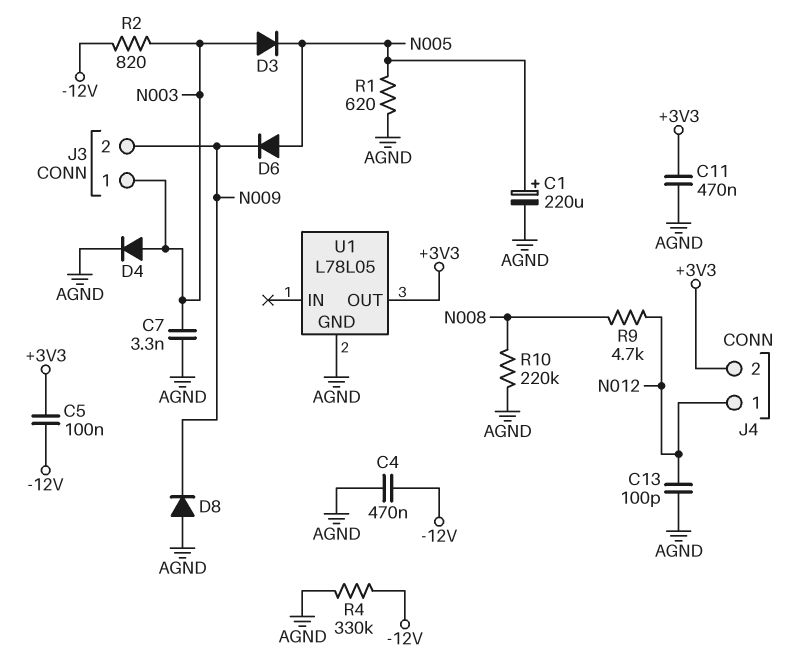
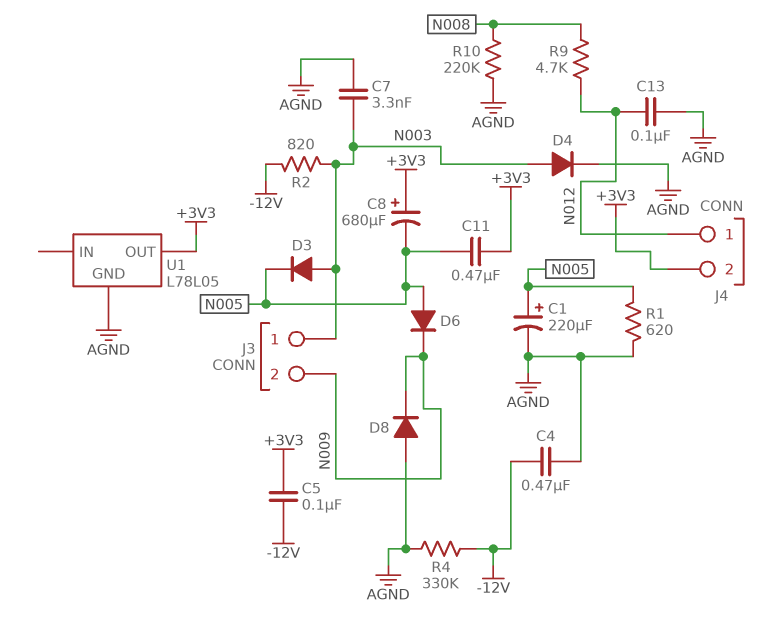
C8: none -> 680uF (plus +3V3, minus N005)
C11: 470nF (+3V3, AGND) -> 470nF (+3V3, N005)
C13: 100pF (AGND, N012) -> 100nF (AGND, N012)

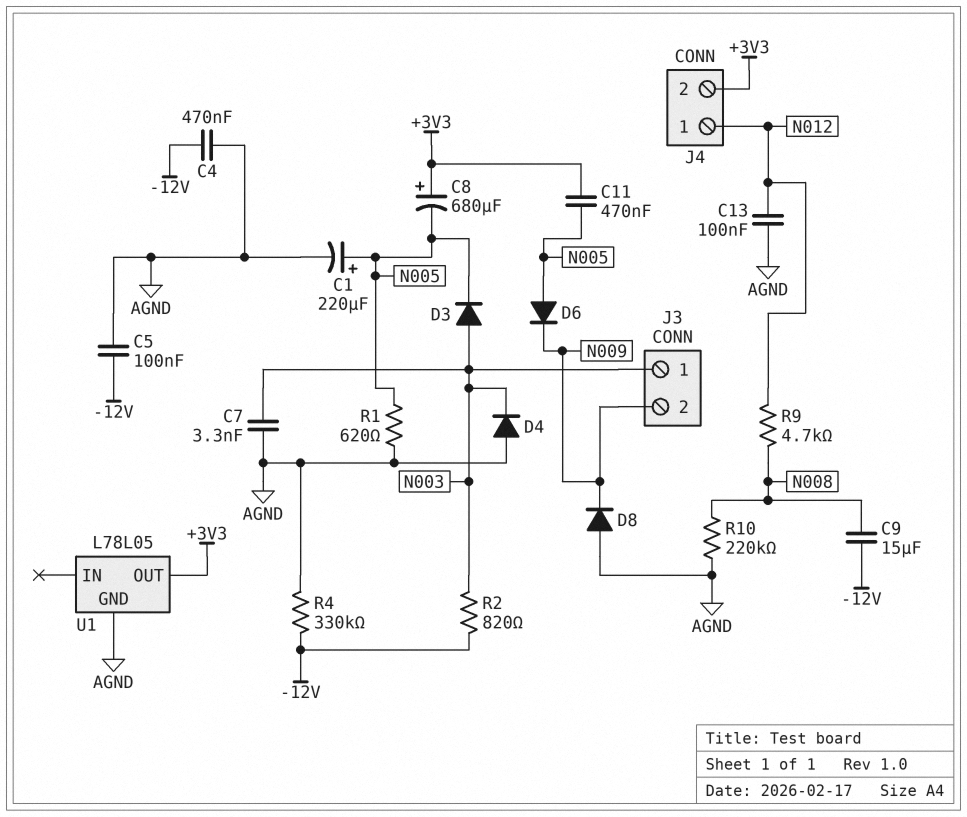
C5: 100nF (+3V3, -12V) -> 100nF (-12V, AGND)
C9: none -> 15uF (-12V, N008)
D4: diode (A N003, K AGND) -> diode (A AGND, K N003)

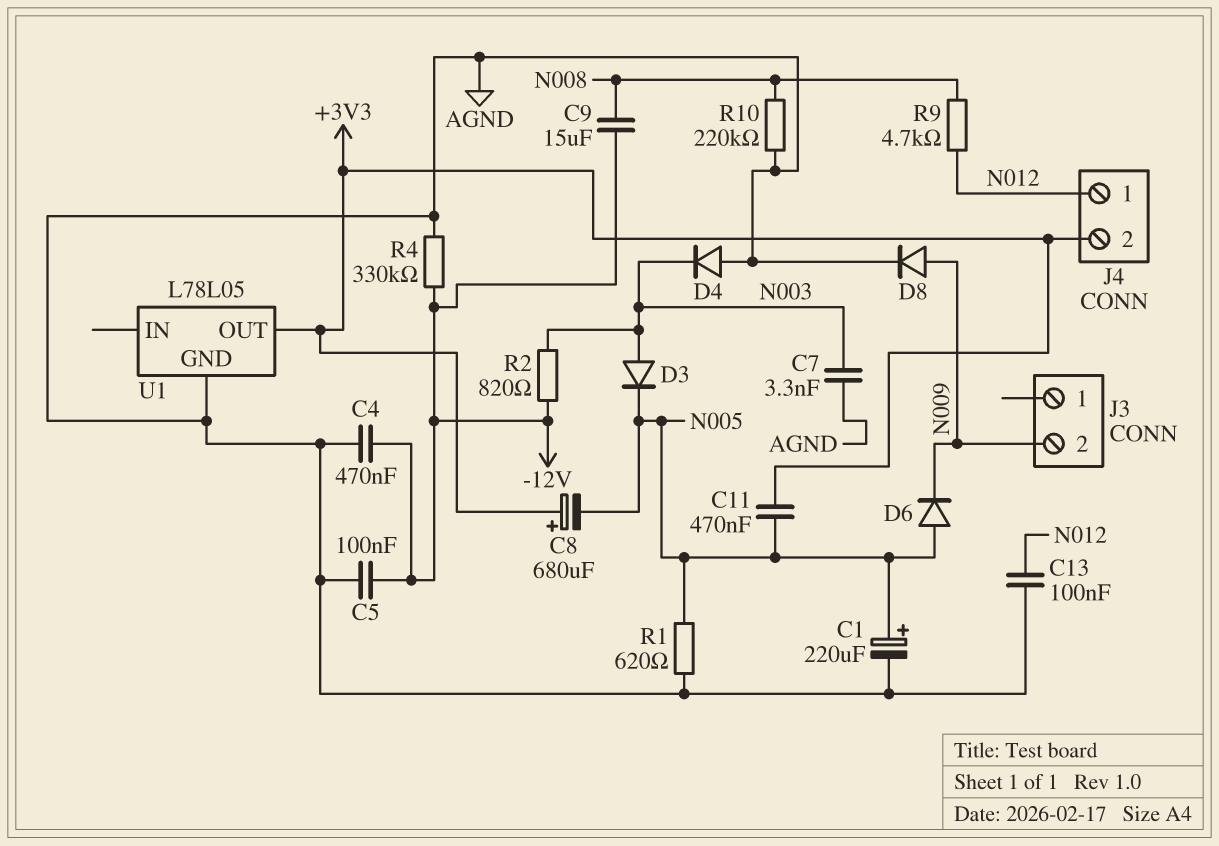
D8: diode (A AGND, K N009) -> diode (A N009, K AGND)
J3 pin 1: N003 -> none

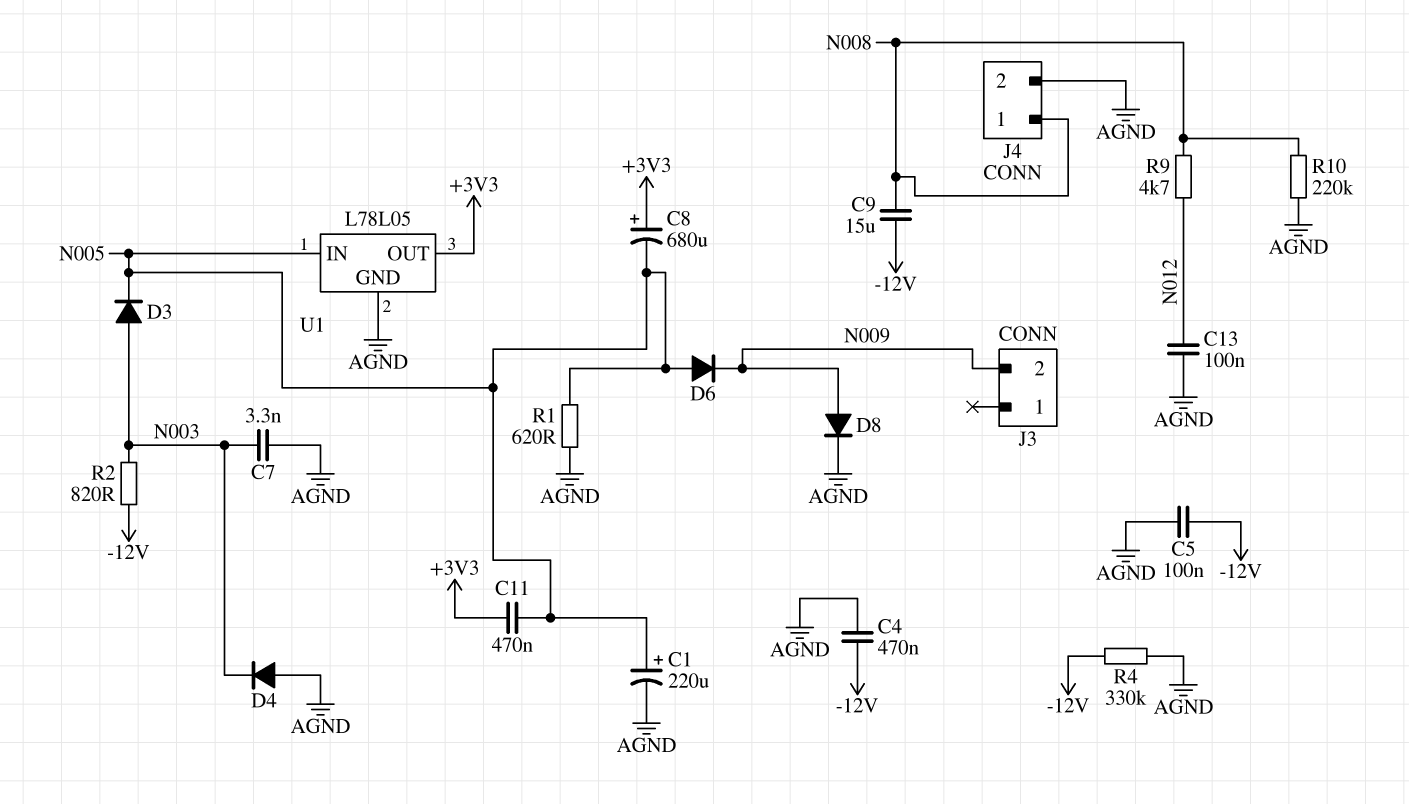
J4 pin 1: N012 -> N008
J4 pin 2: +3V3 -> AGND
U1 pin IN: none -> N005

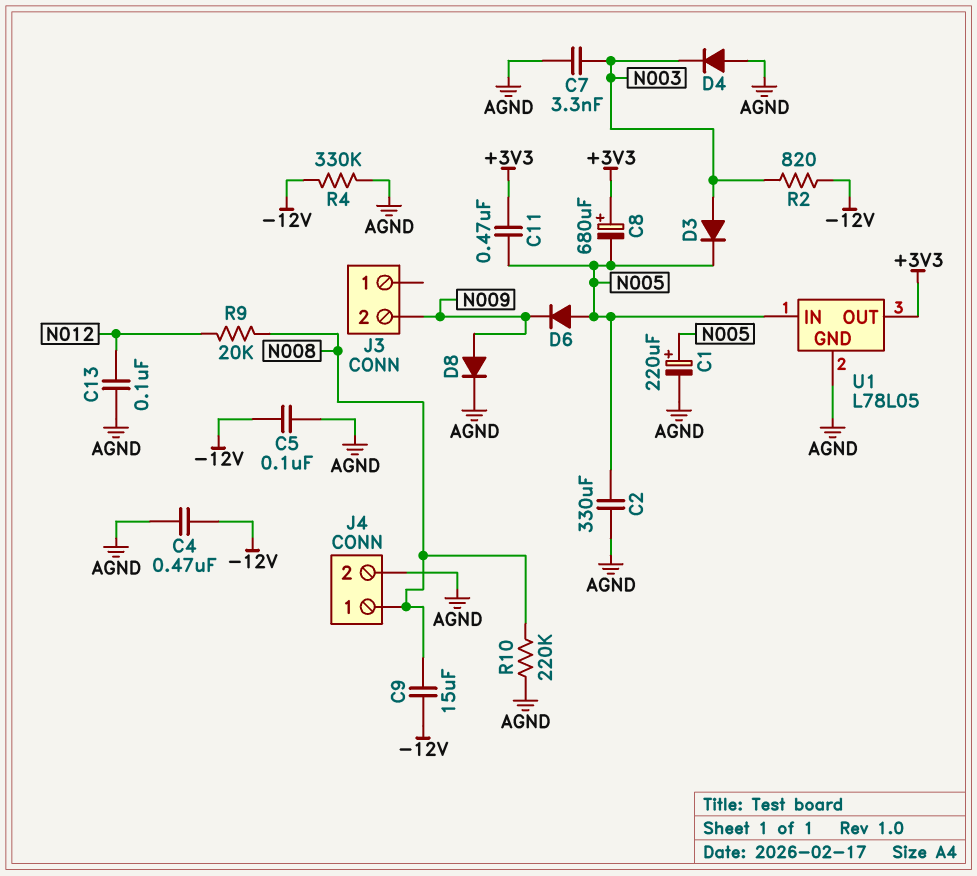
C2: none -> 330uF (AGND, N005)
R1: 620 (AGND, N005) -> none
R9: 4.7k (N008, N012) -> 20k (N008, N012)

